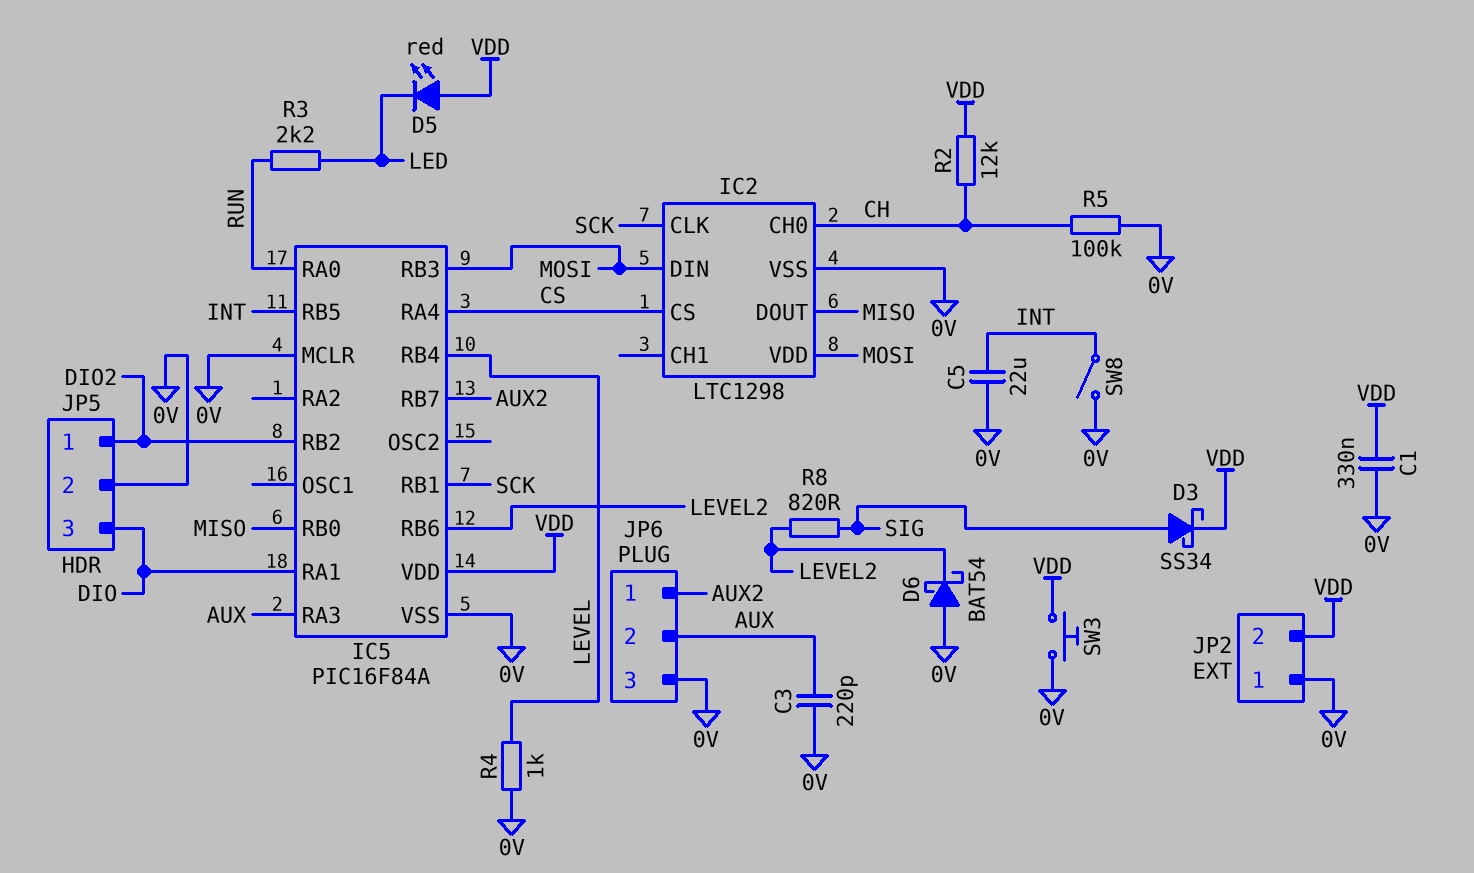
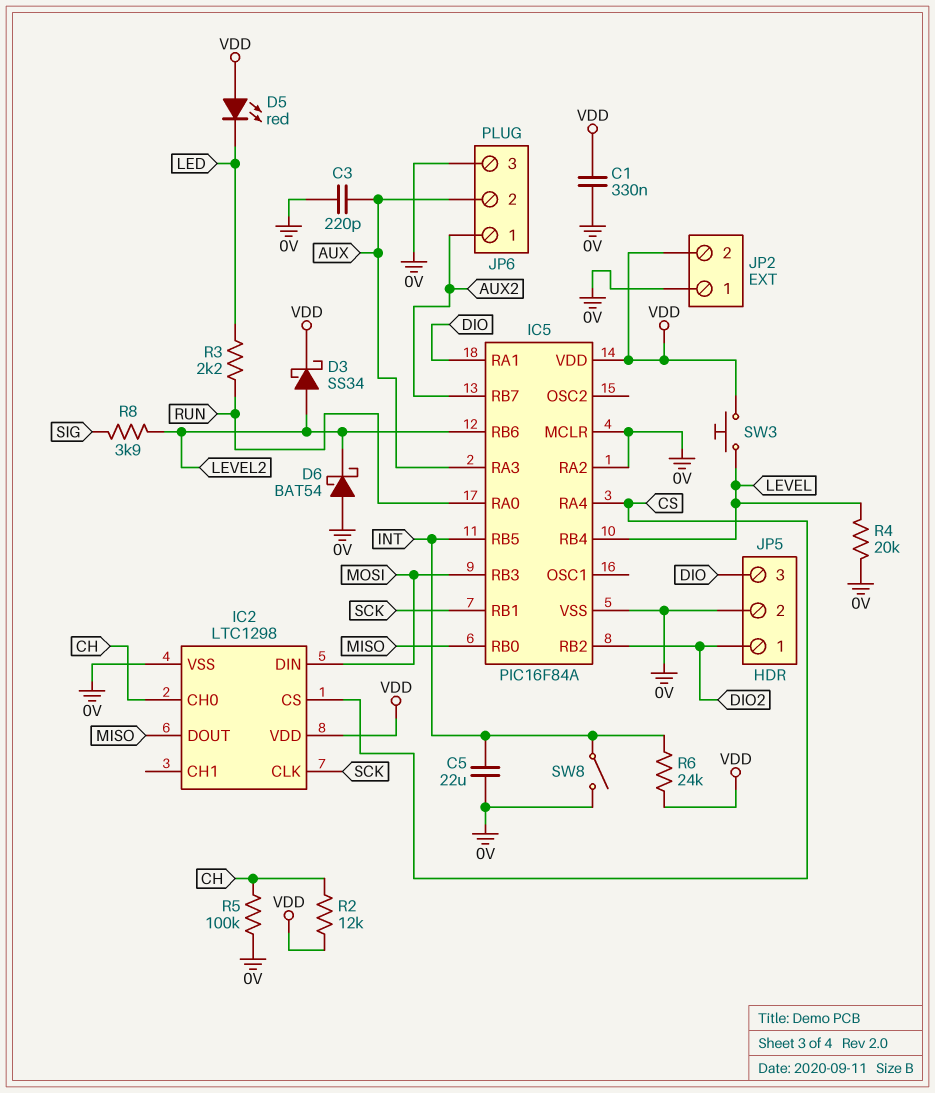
D3: schottky SS34 (A SIG, K VDD) -> schottky SS34 (A LEVEL2, K VDD)
IC2 pin VDD: MOSI -> VDD
IC5 pin RA2: none -> 0V
R4: 1k (0V, LEVEL) -> 20k (0V, LEVEL)
R6: none -> 24k (INT, VDD)
R8: 820 (LEVEL2, SIG) -> 3.9k (LEVEL2, SIG)
SW3: button (0V, VDD) -> button (LEVEL, VDD)

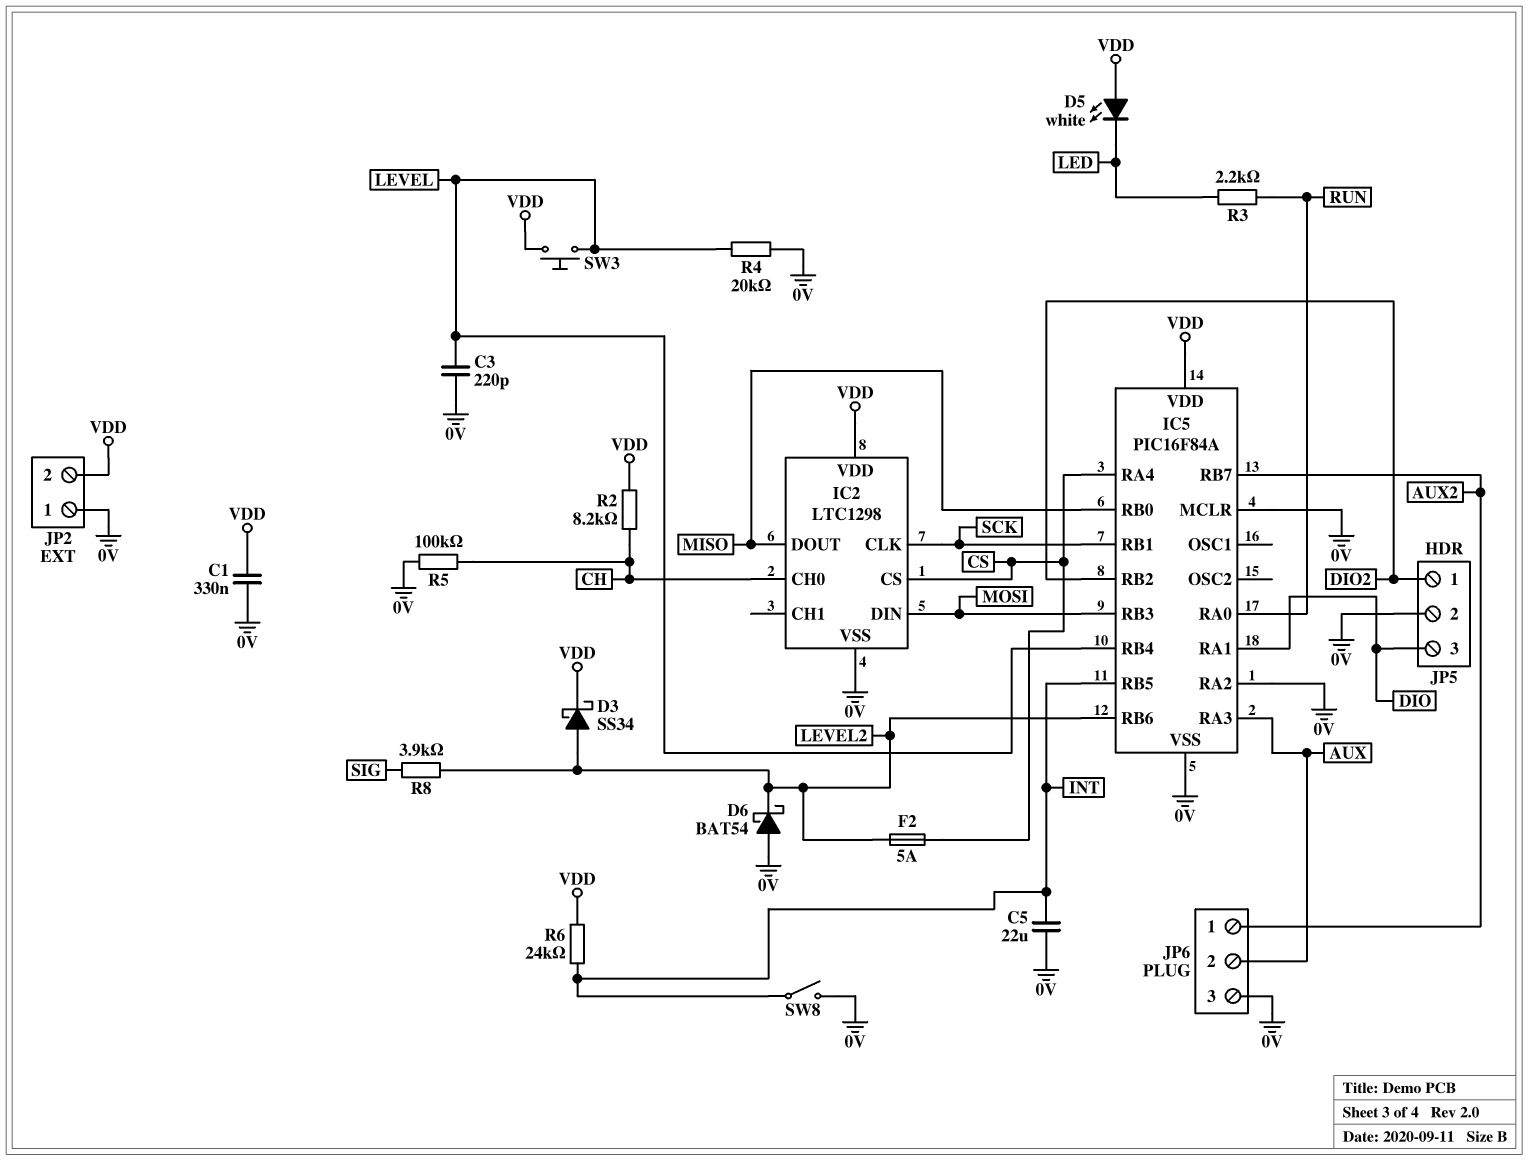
C3: 220pF (0V, AUX) -> 220pF (0V, LEVEL)
D5: LED red (A VDD, K LED) -> LED white (A VDD, K LED)
F2: none -> 5A (CS, LEVEL2)
R2: 12k (CH, VDD) -> 8.2k (CH, VDD)

